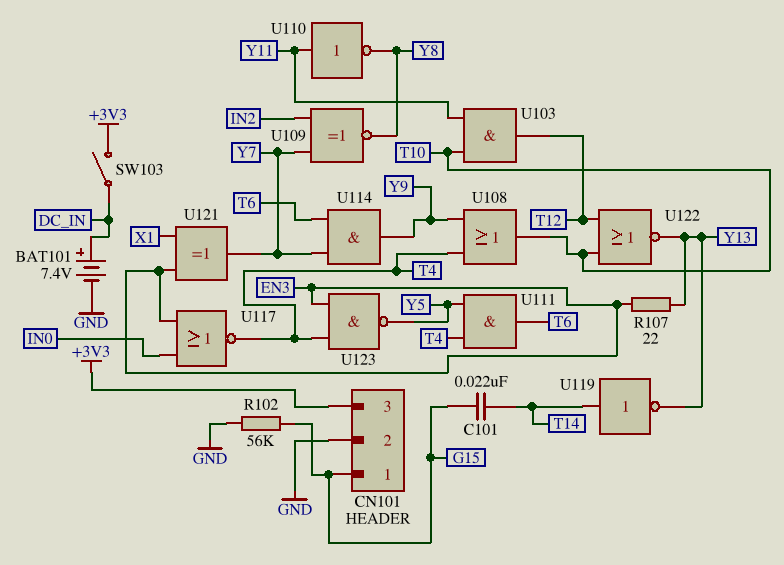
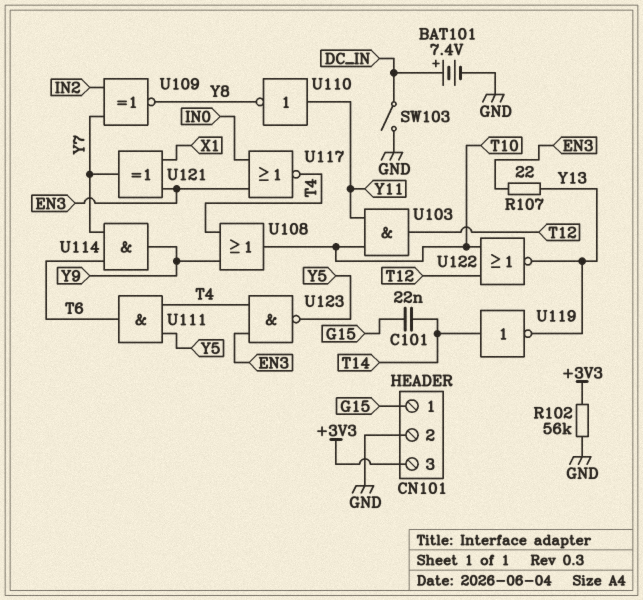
R102: 56k (G15, GND) -> 56k (+3V3, GND)
SW103: switch (+3V3, DC_IN) -> switch (DC_IN, GND)

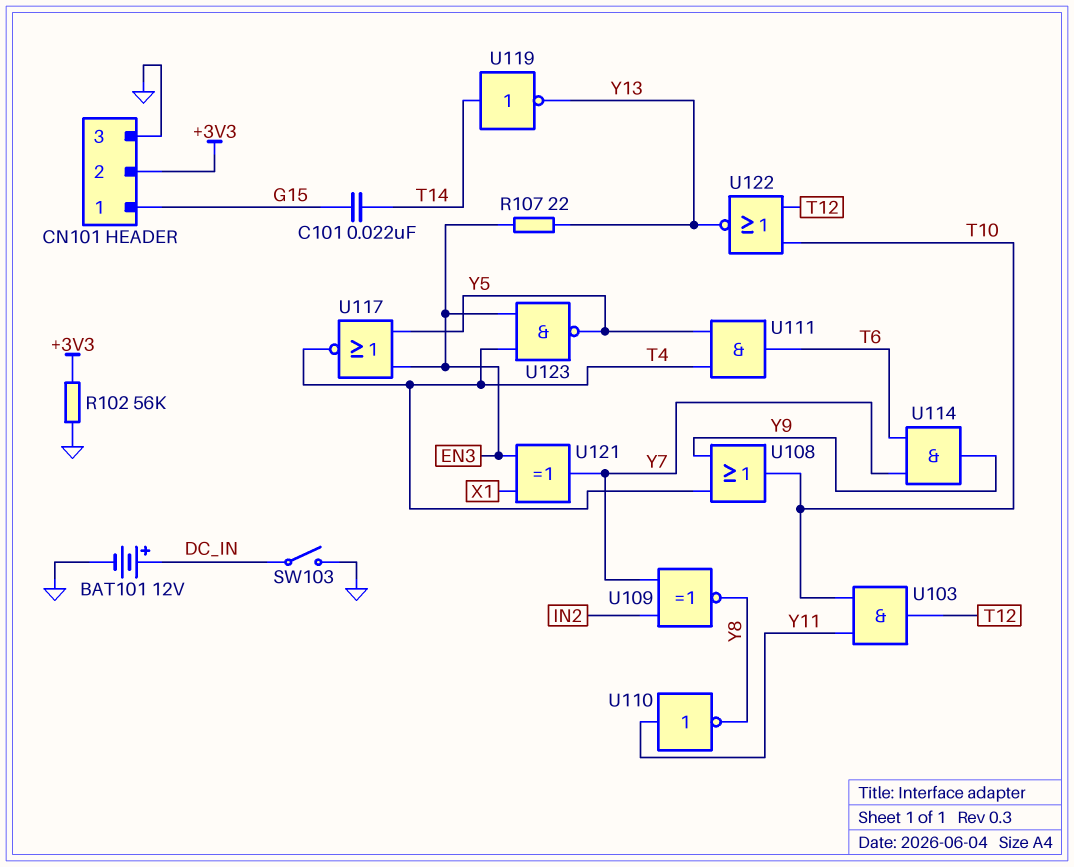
BAT101: 7.4V (plus DC_IN, minus GND) -> 12V (plus DC_IN, minus GND)
CN101 pin 2: GND -> +3V3
CN101 pin 3: +3V3 -> GND
U117: NOR (in EN3, in IN0, out T4) -> NOR (in EN3, in Y5, out T4)

